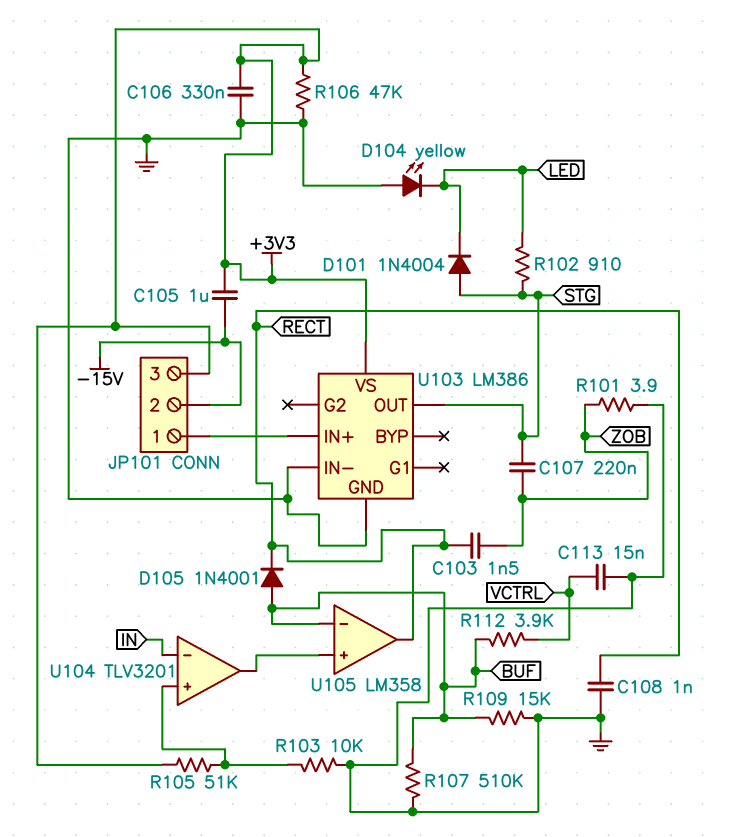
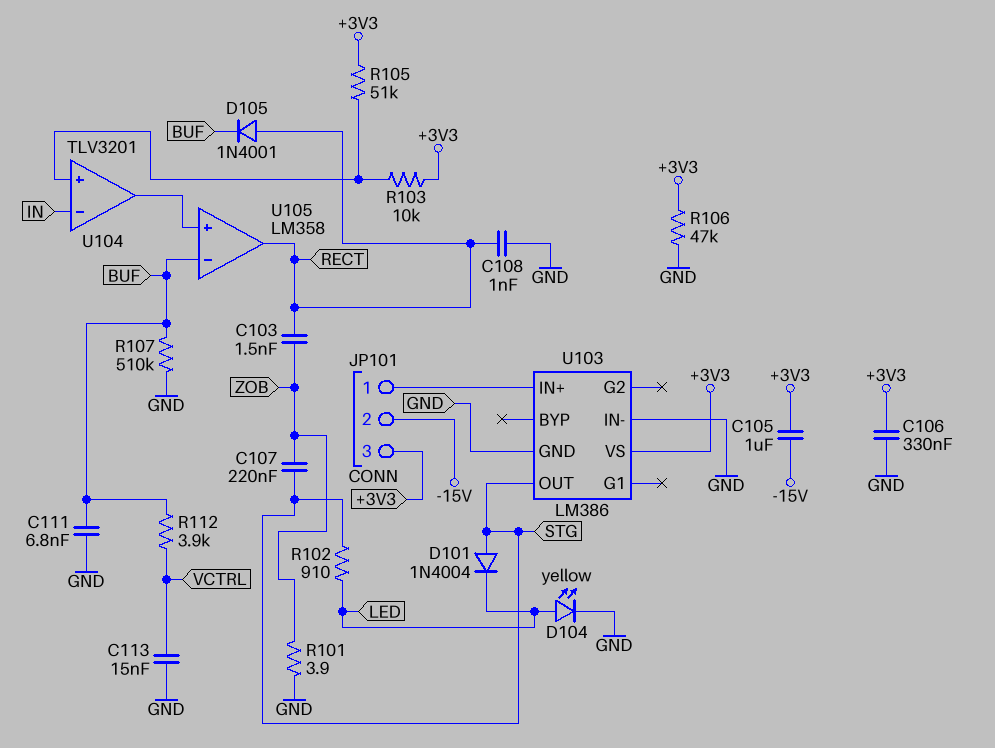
C111: none -> 6.8nF (BUF, GND)
D104: LED yellow (A GND, K LED) -> LED yellow (A LED, K GND)
D105: diode 1N4001 (A BUF, K RECT) -> diode 1N4001 (A RECT, K BUF)
R103: 10k (GND, U104/in+) -> 10k (+3V3, U104/in+)
R109: 15k (BUF, GND) -> none

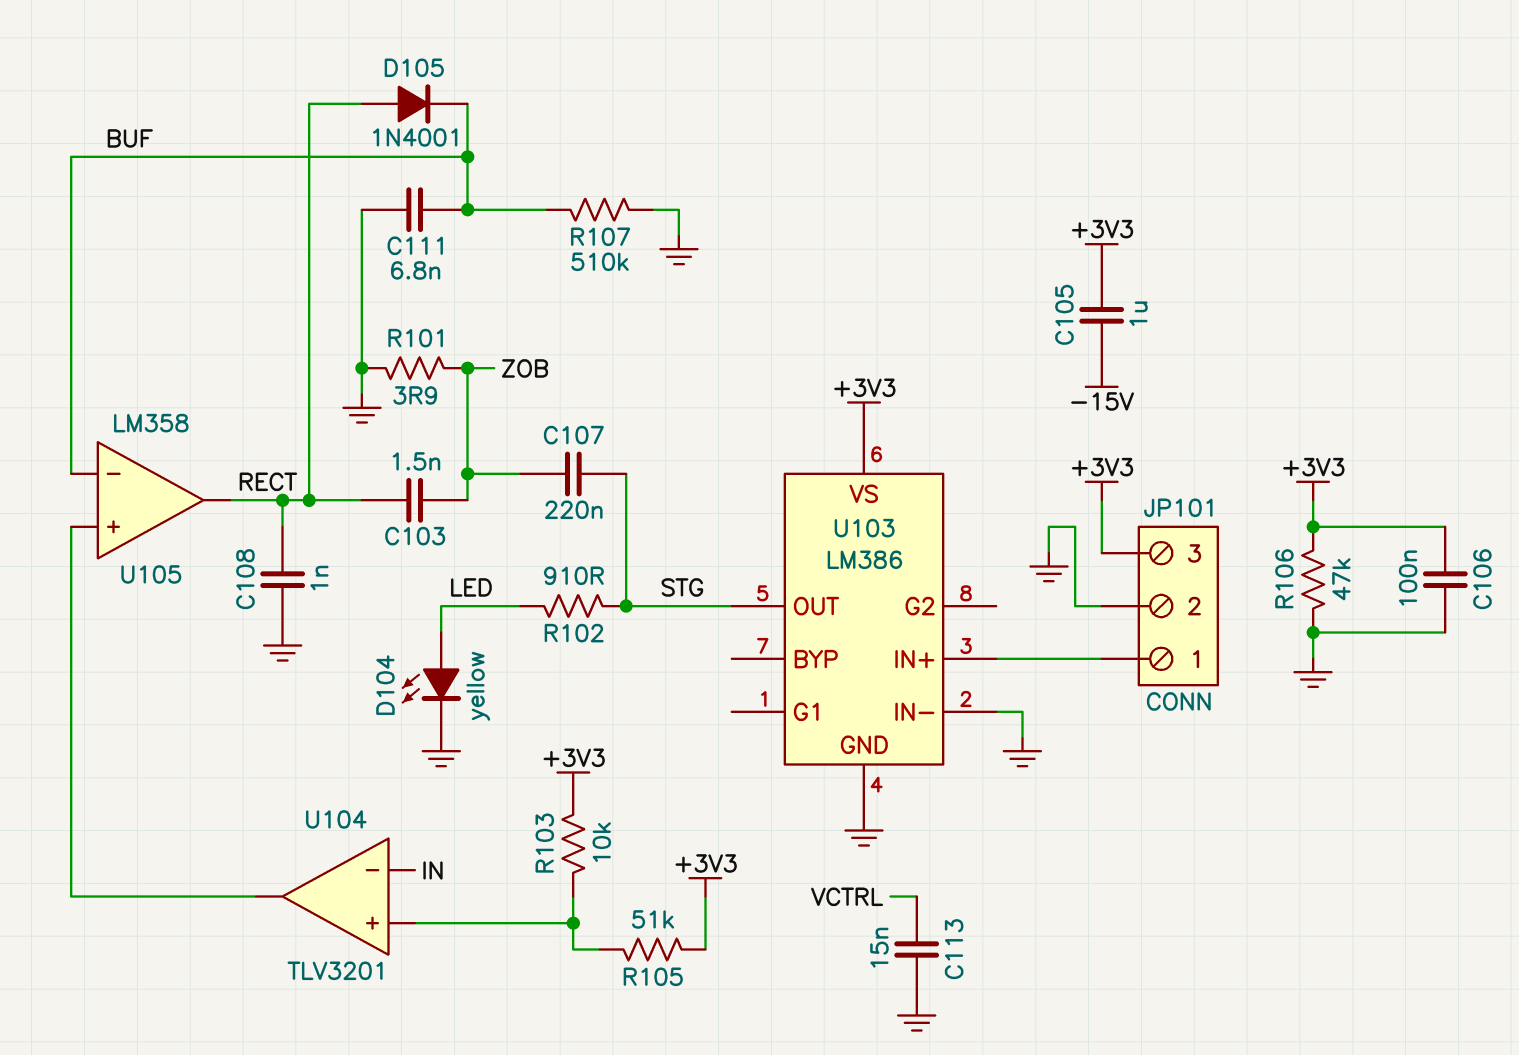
C106: 330nF (+3V3, GND) -> 100nF (+3V3, GND)
D101: diode 1N4004 (A STG, K LED) -> none
JP101 pin 2: -15V -> GND
R112: 3.9k (BUF, VCTRL) -> none

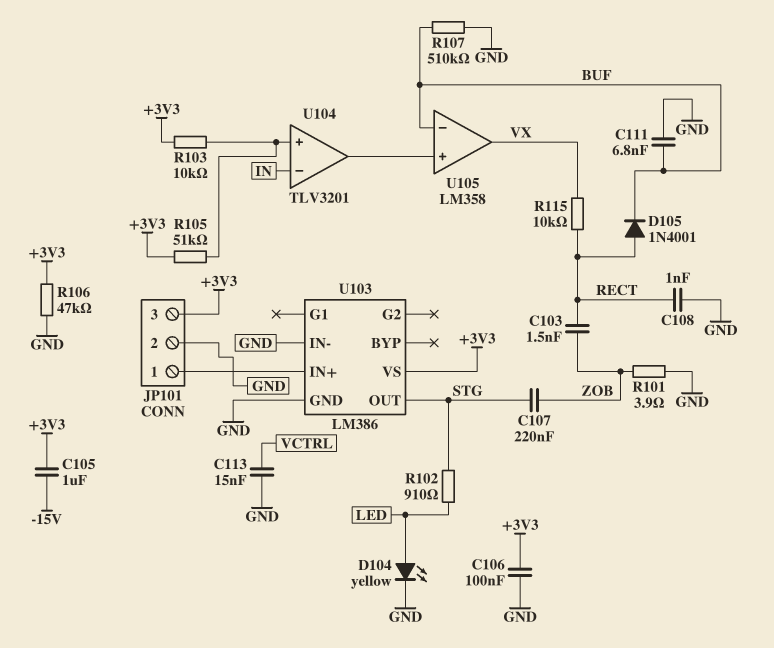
R115: none -> 10k (RECT, VX)
U105 pin out: RECT -> VX

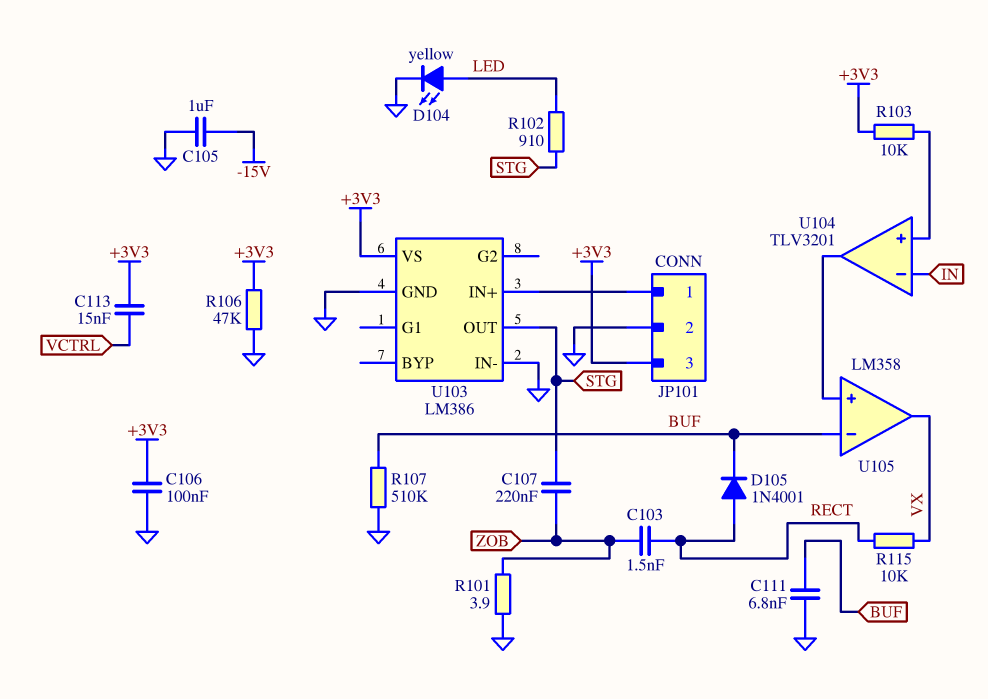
C105: 1uF (+3V3, -15V) -> 1uF (-15V, GND)
C108: 1nF (GND, RECT) -> none
C113: 15nF (GND, VCTRL) -> 15nF (+3V3, VCTRL)
R105: 51k (+3V3, U104/in+) -> none

